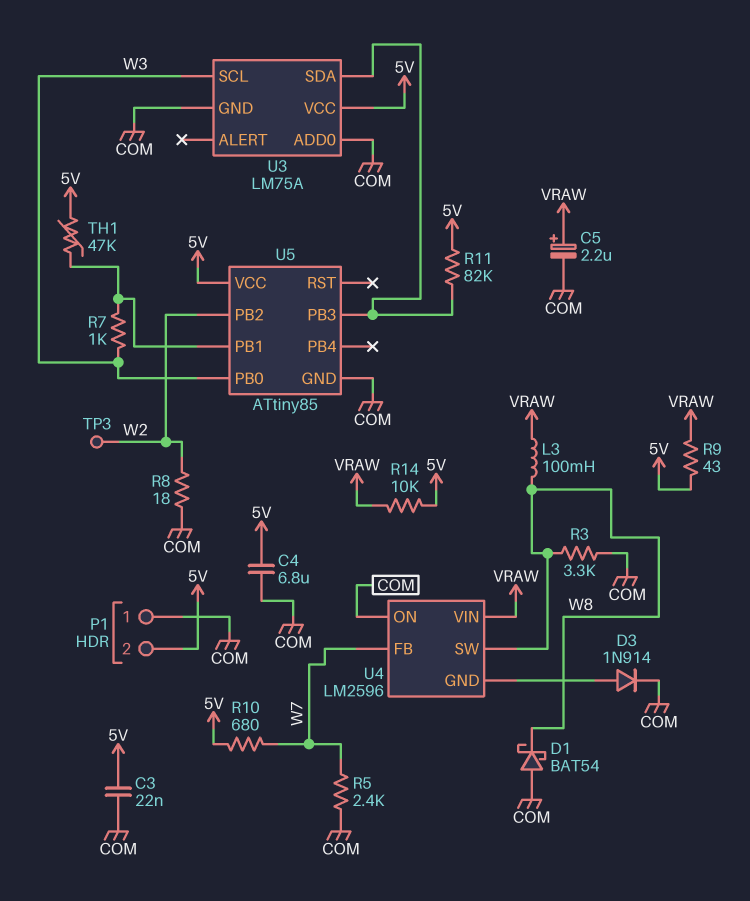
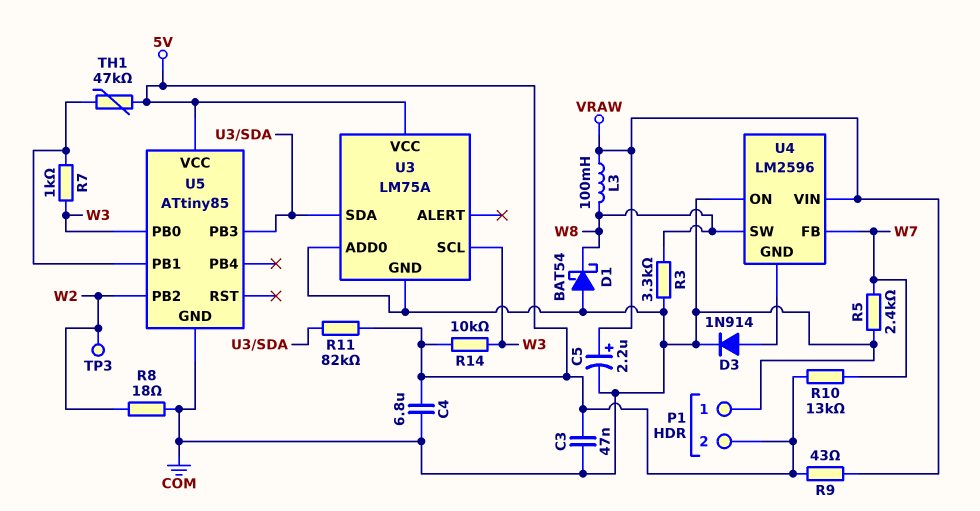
C3: 22nF (5V, COM) -> 47nF (5V, COM)
R10: 680 (5V, W7) -> 13k (5V, W7)
R14: 10k (5V, VRAW) -> 10k (5V, W3)

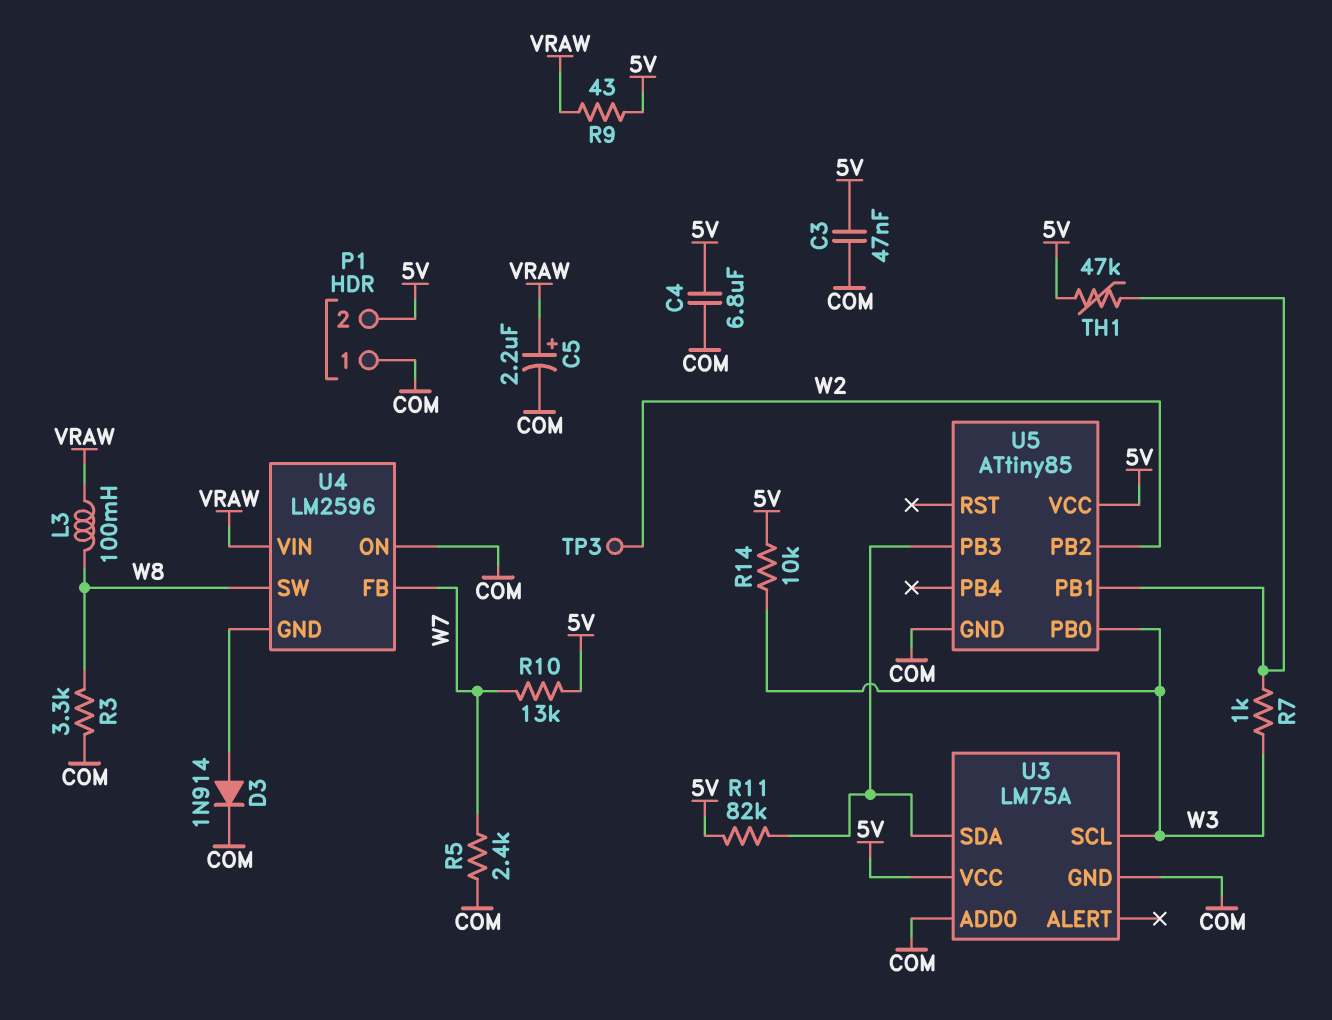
D1: schottky BAT54 (A COM, K W8) -> none
R8: 18 (COM, W2) -> none

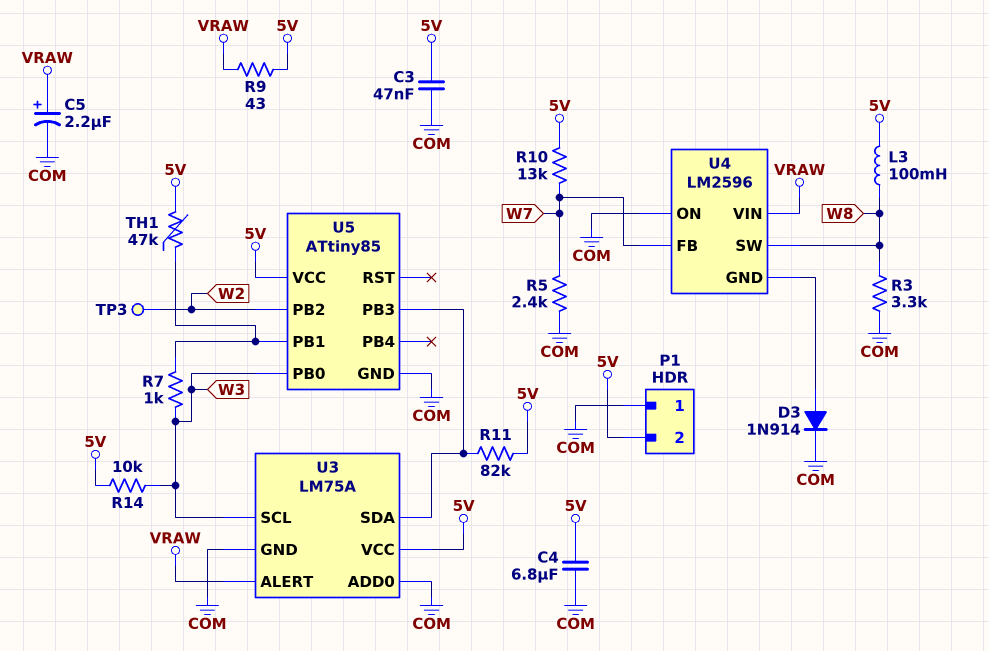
L3: 100mH (VRAW, W8) -> 100mH (5V, W8)
U3 pin ALERT: none -> VRAW

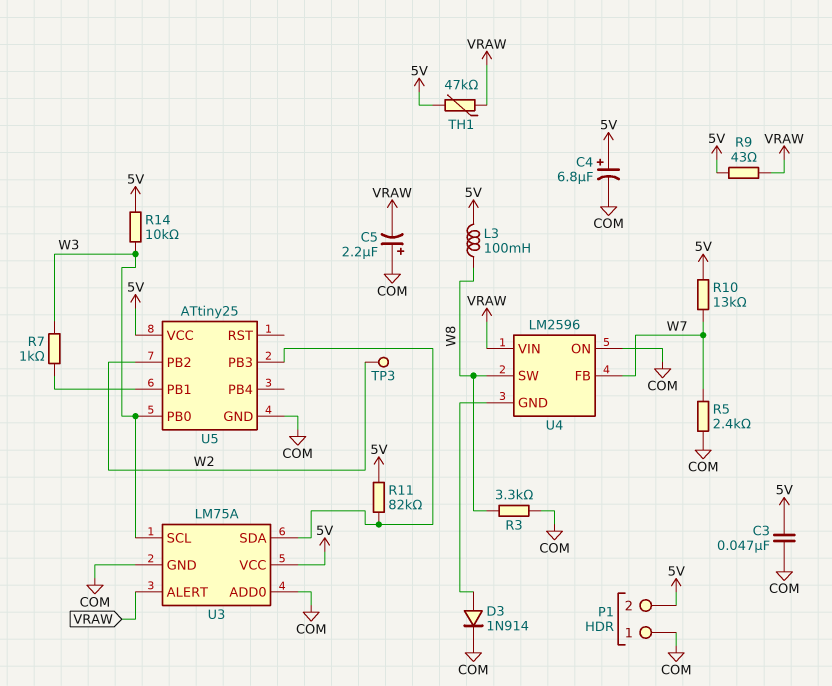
C4: 6.8uF (5V, COM) -> 6.8uF (plus 5V, minus COM)
C5: 2.2uF (plus VRAW, minus COM) -> 2.2uF (plus COM, minus VRAW)
TH1: 47k (5V, U5/PB1) -> 47k (5V, VRAW)
U5: ATtiny85 -> ATtiny25

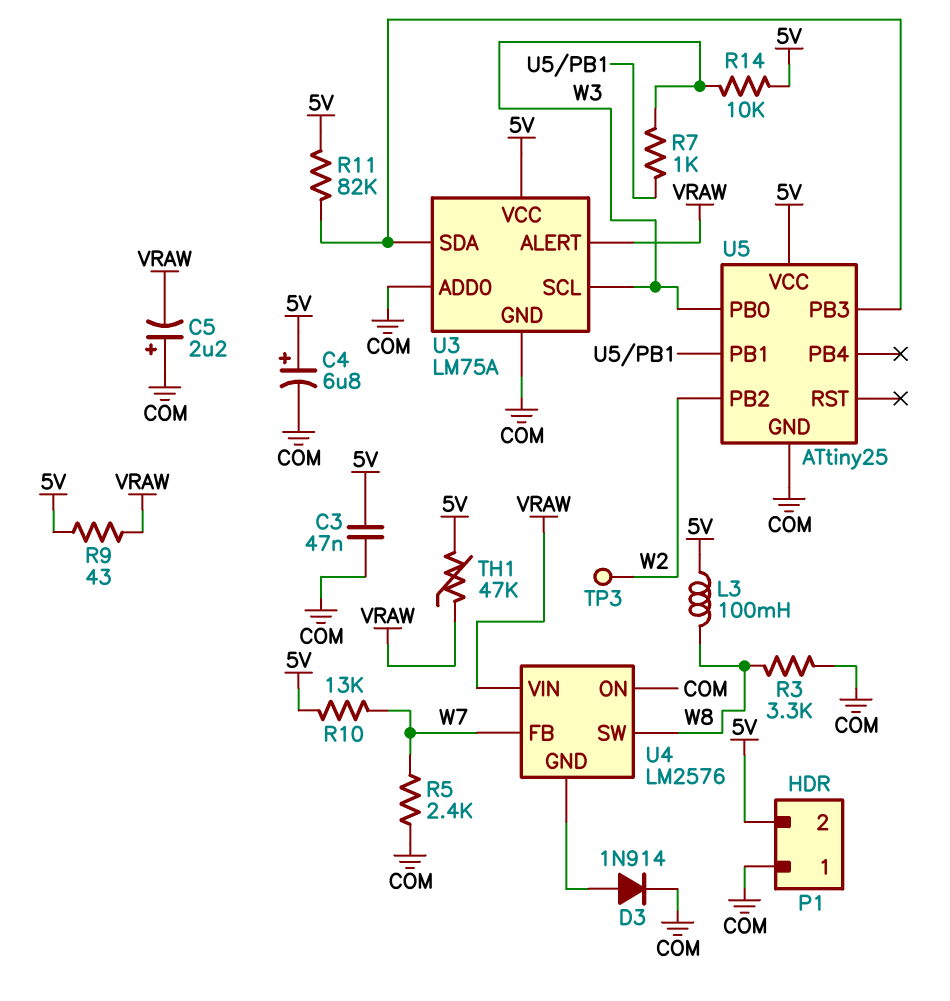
U4: LM2596 -> LM2576

